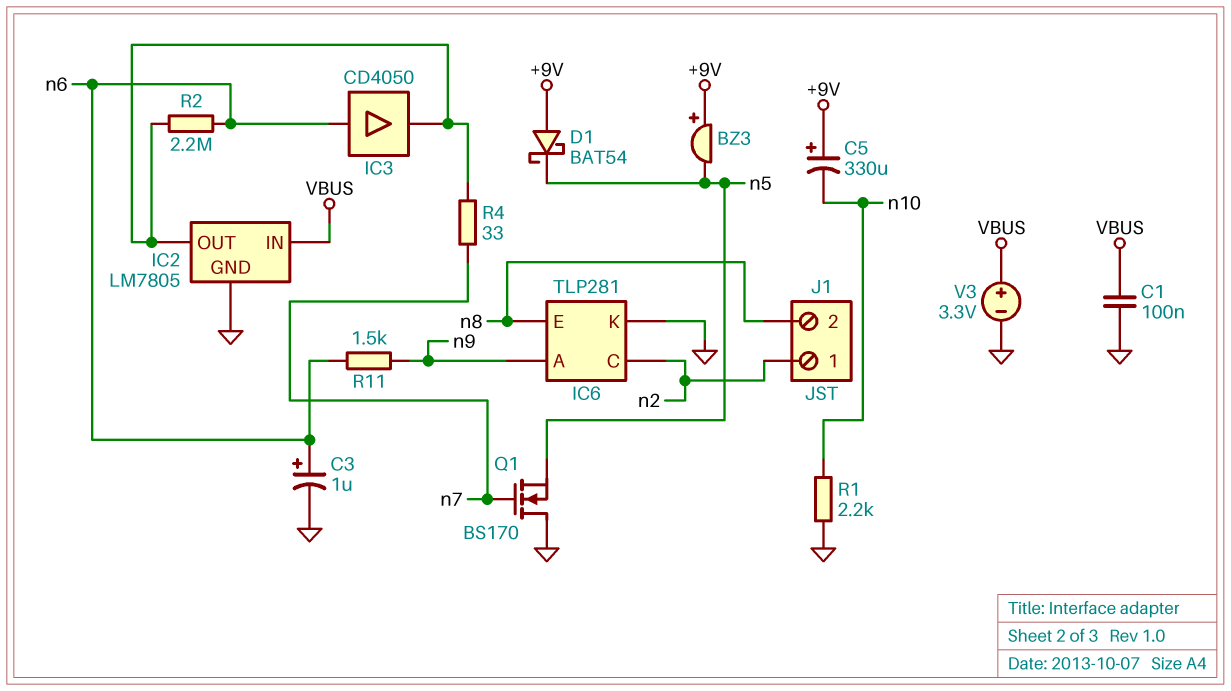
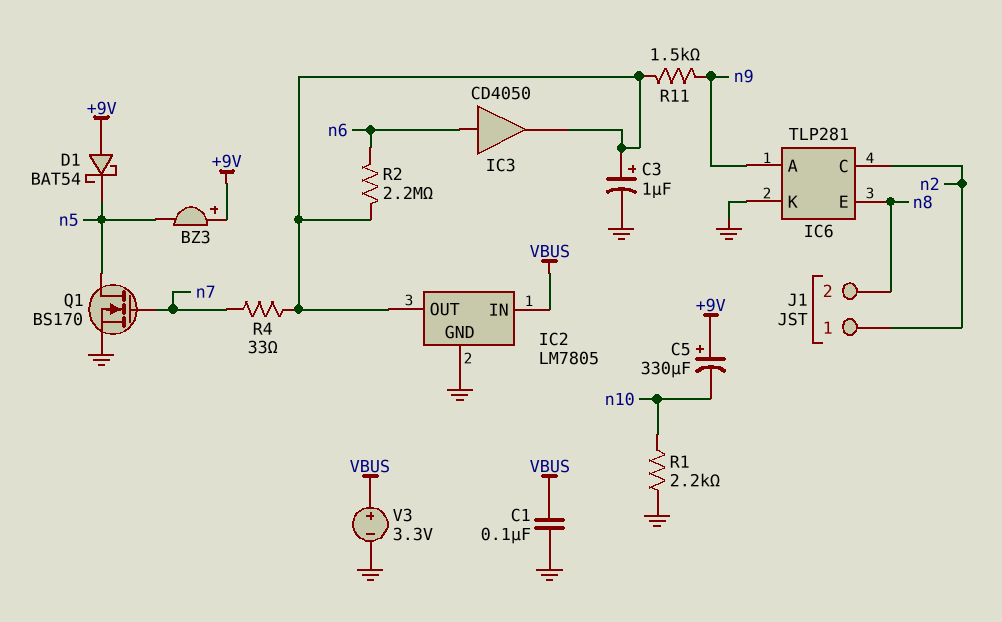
C3: 1uF (plus n6, minus GND) -> 1uF (plus IC2/OUT, minus GND)
Q1: NMOS BS170 (G n7, D GND, S n5) -> NMOS BS170 (G n7, D n5, S GND)
R11: 1.5k (n6, n9) -> 1.5k (IC2/OUT, n9)

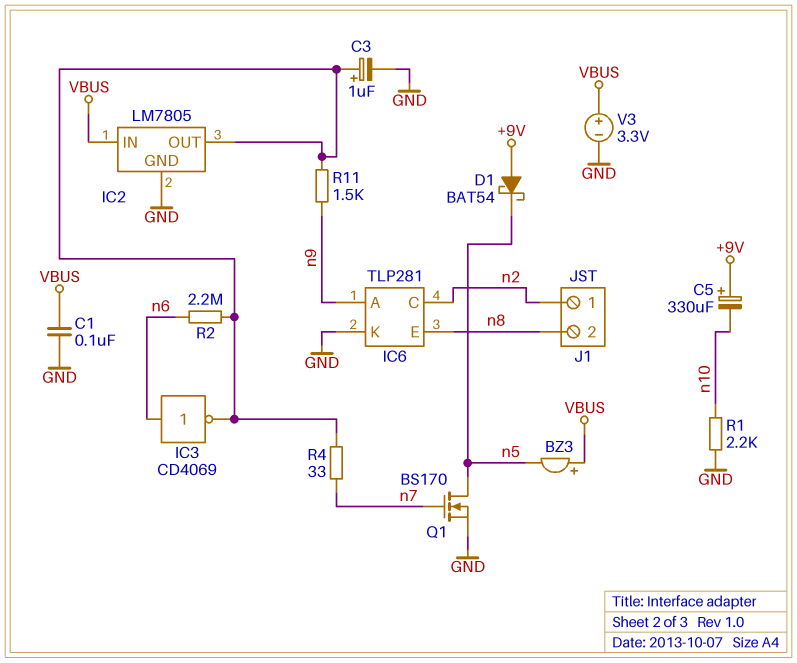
BZ3: buzzer (plus +9V, minus n5) -> buzzer (plus VBUS, minus n5)
IC3: buffer CD4050 (in n6, out IC2/OUT) -> NOT CD4069 (in n6, out IC2/OUT)

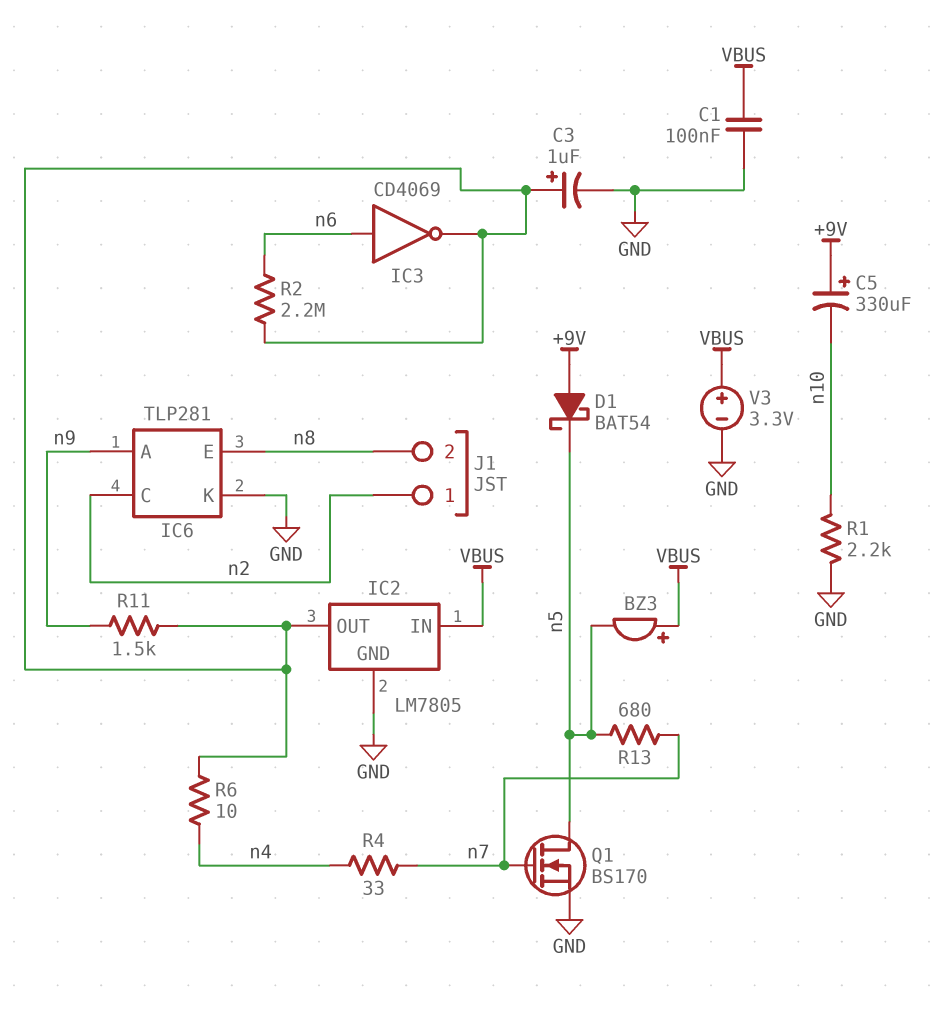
R4: 33 (IC2/OUT, n7) -> 33 (n4, n7)
R6: none -> 10 (IC2/OUT, n4)
R13: none -> 680 (n5, n7)

